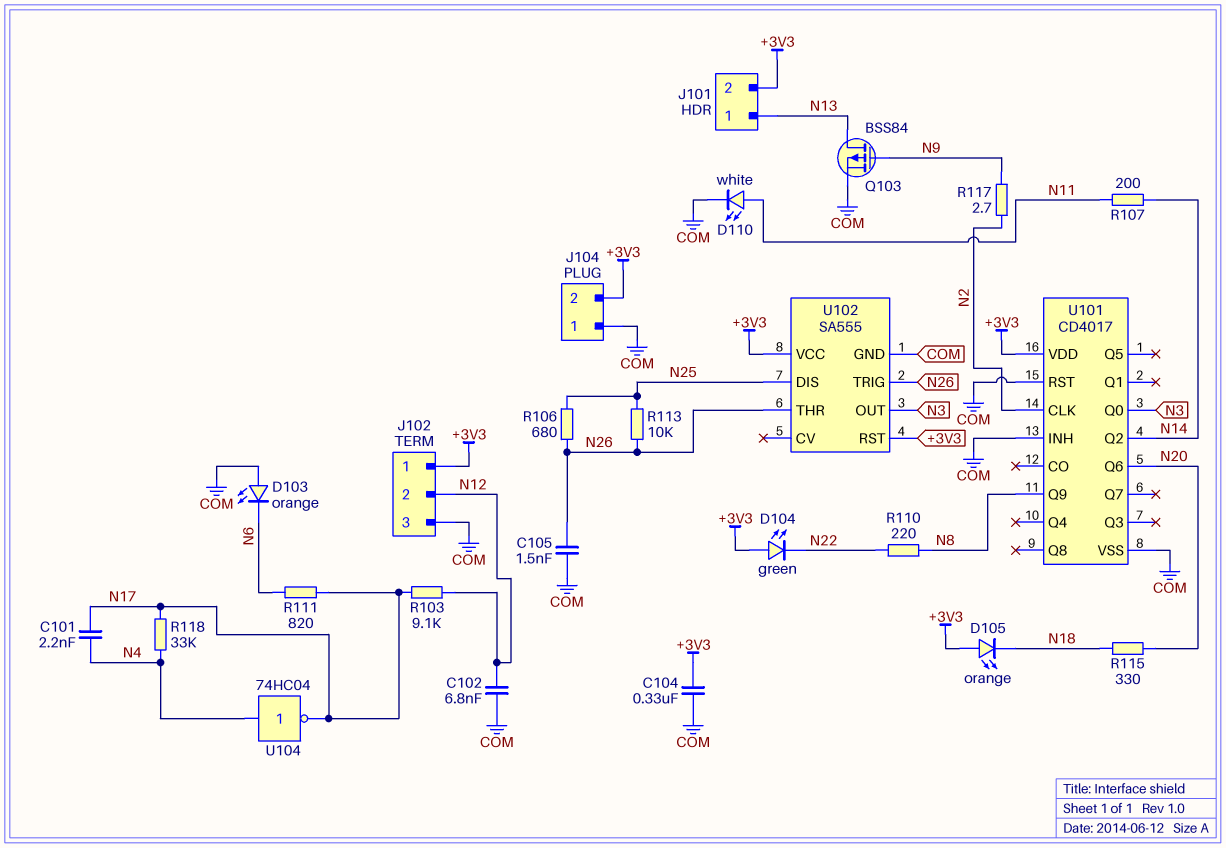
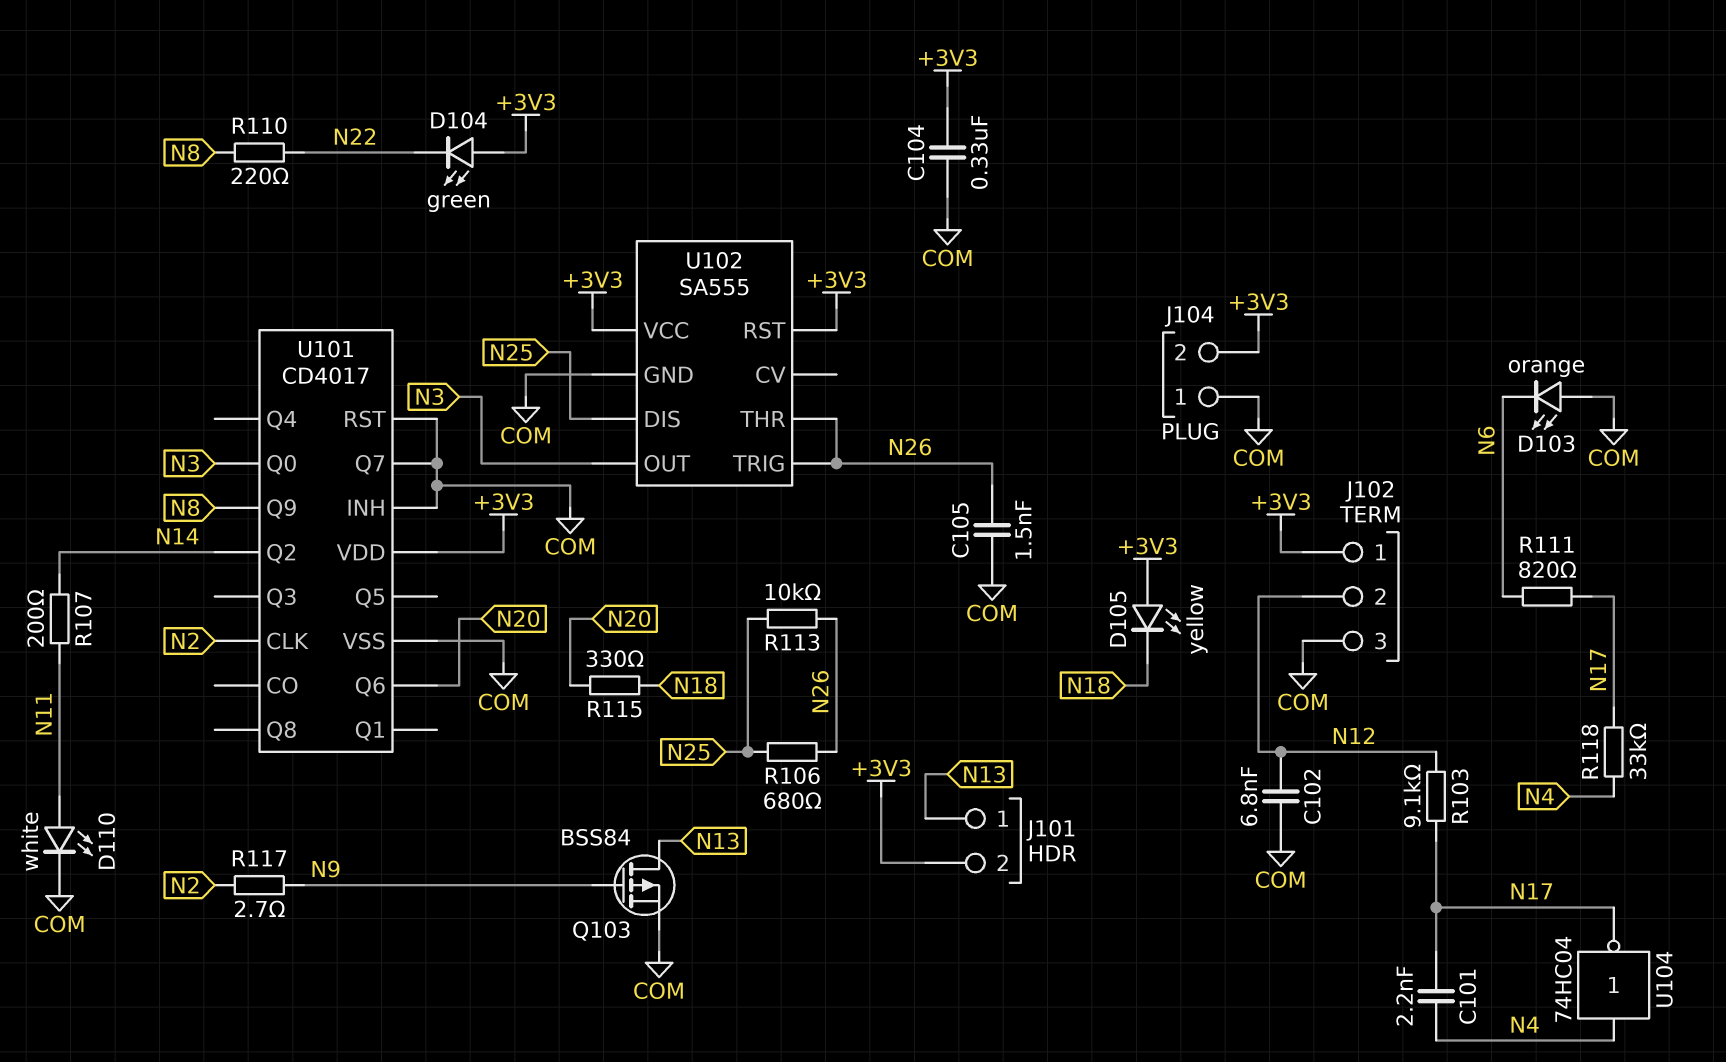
D105: LED orange (A +3V3, K N18) -> LED yellow (A +3V3, K N18)
U101 pin Q7: none -> COM

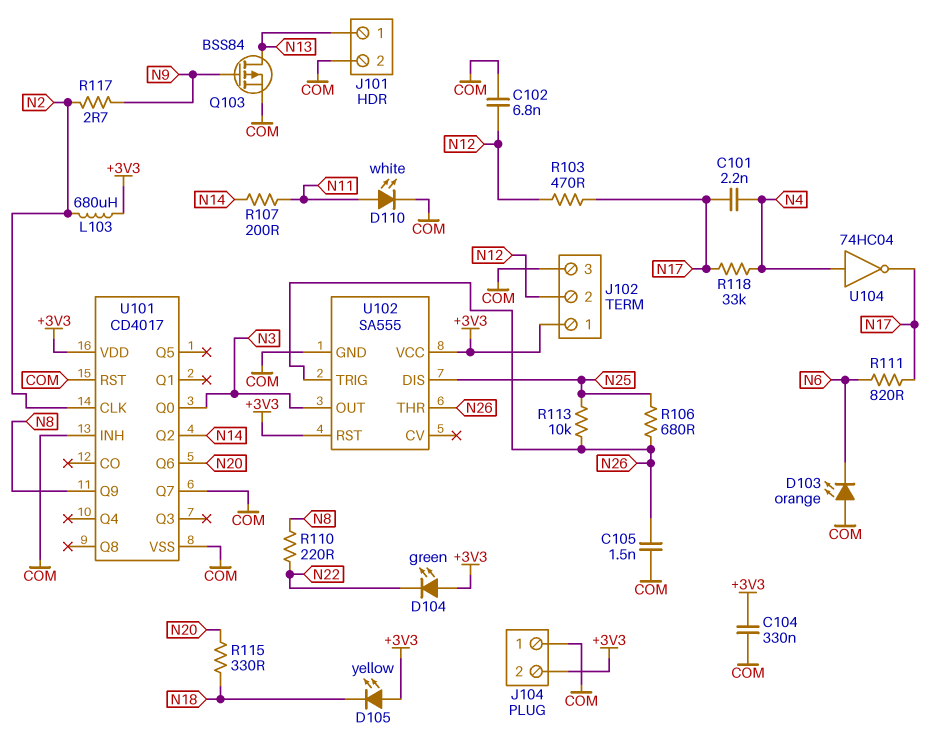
J101 pin 2: +3V3 -> COM
L103: none -> 680uH (+3V3, N2)
R103: 9.1k (N12, N17) -> 470 (N12, N17)

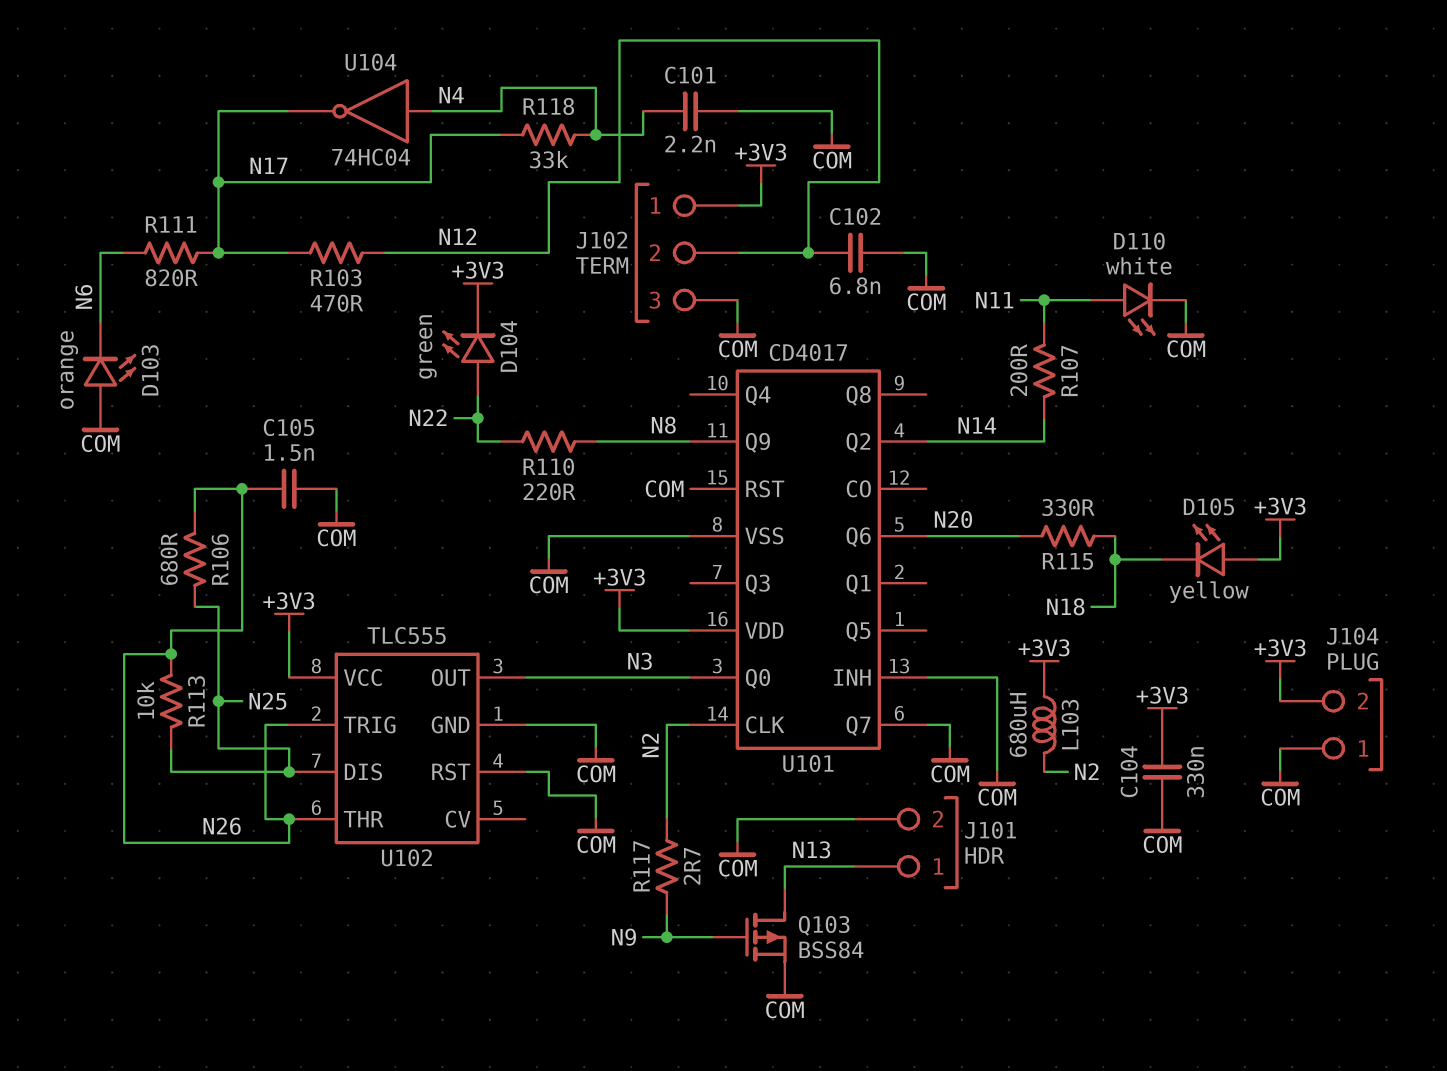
C101: 2.2nF (N4, N17) -> 2.2nF (COM, N4)
D104: LED green (A +3V3, K N22) -> LED green (A N22, K +3V3)
U102: SA555 -> TLC555
U102 pin RST: +3V3 -> COM

